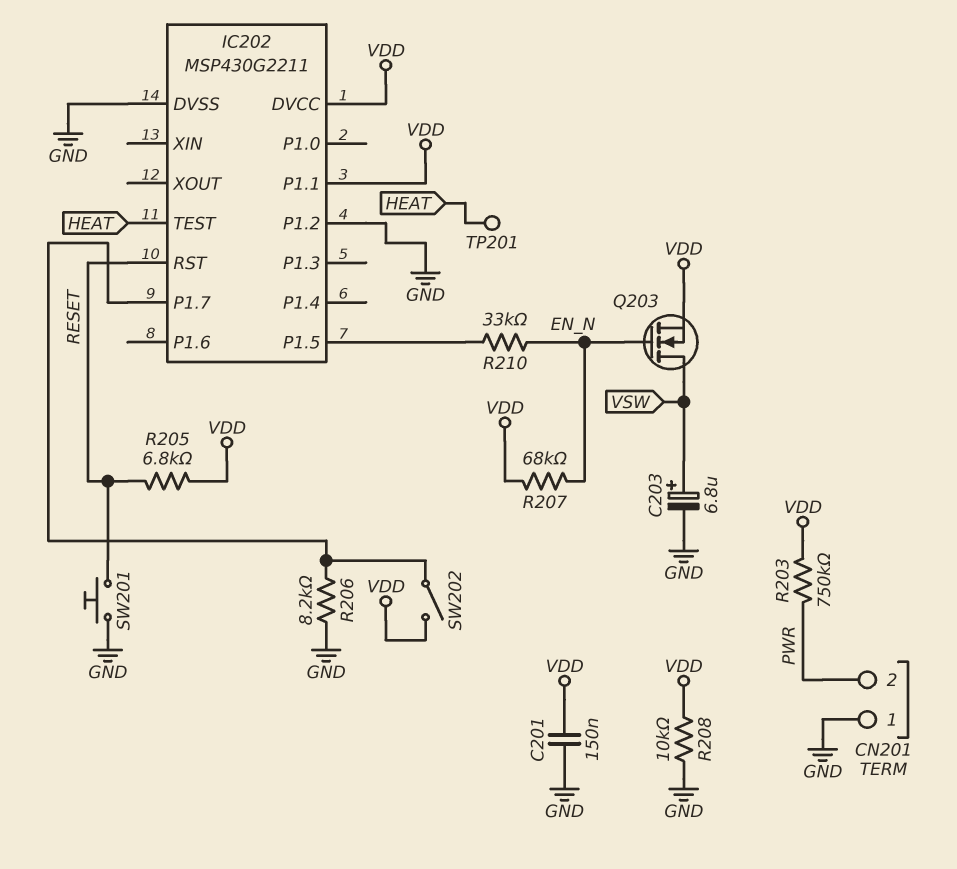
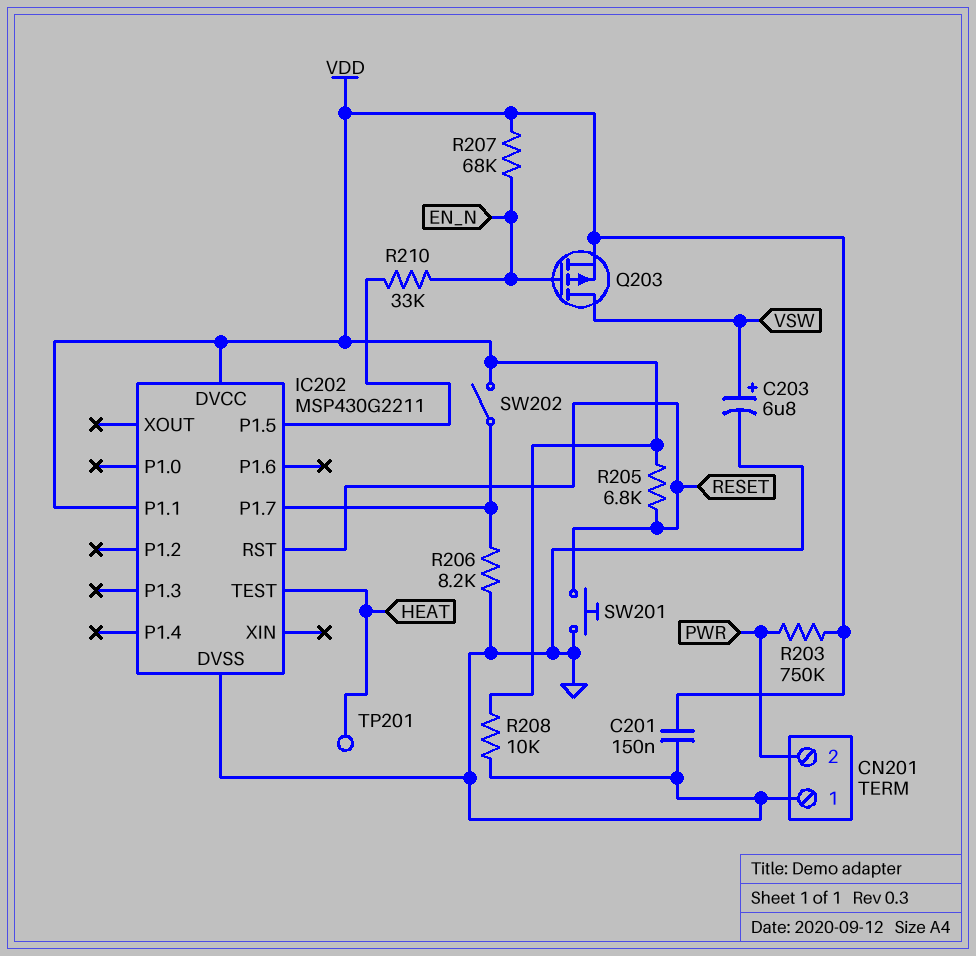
IC202 pin P1.2: GND -> none
Q203: NMOS (G EN_N, D VSW, S VDD) -> PMOS (G EN_N, D VSW, S VDD)

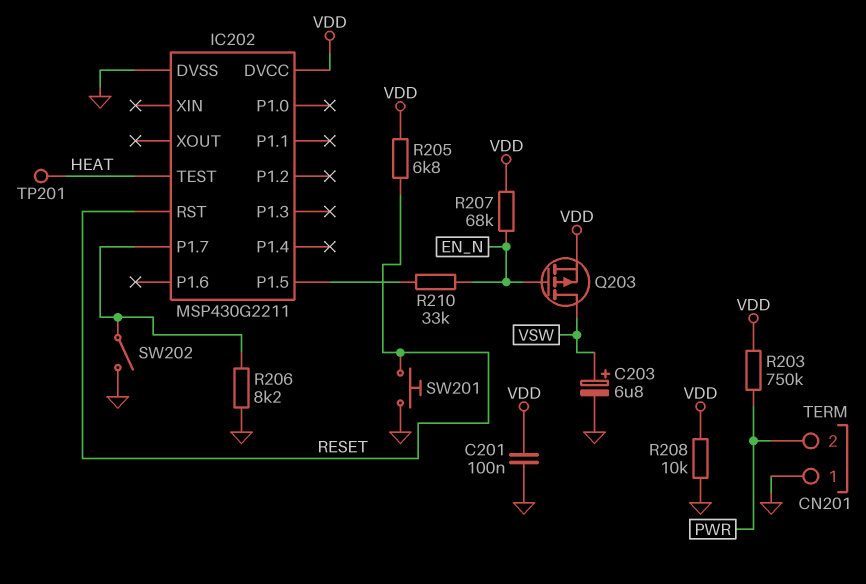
C201: 150nF (GND, VDD) -> 100nF (GND, VDD)
IC202 pin P1.1: VDD -> none
SW202: switch (IC202/P1.7, VDD) -> switch (GND, IC202/P1.7)

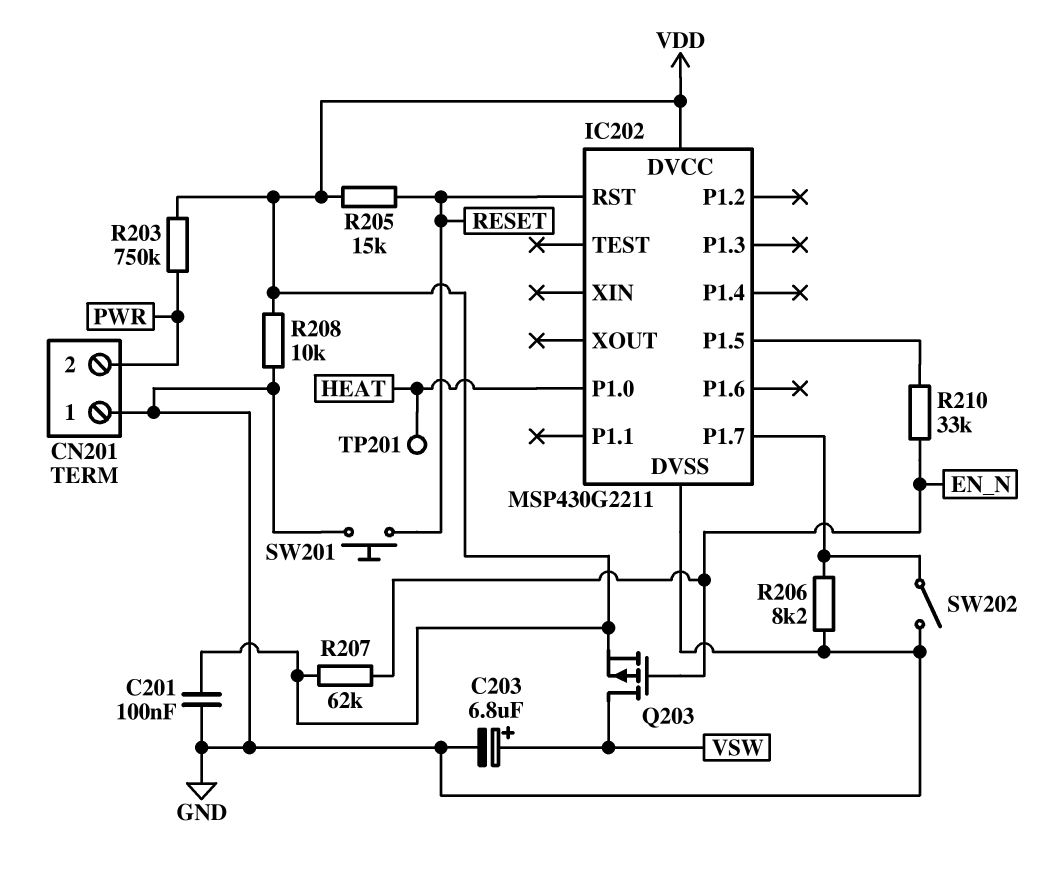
IC202 pin P1.0: none -> HEAT
IC202 pin TEST: HEAT -> none
R205: 6.8k (RESET, VDD) -> 15k (RESET, VDD)
R207: 68k (EN_N, VDD) -> 62k (EN_N, VDD)

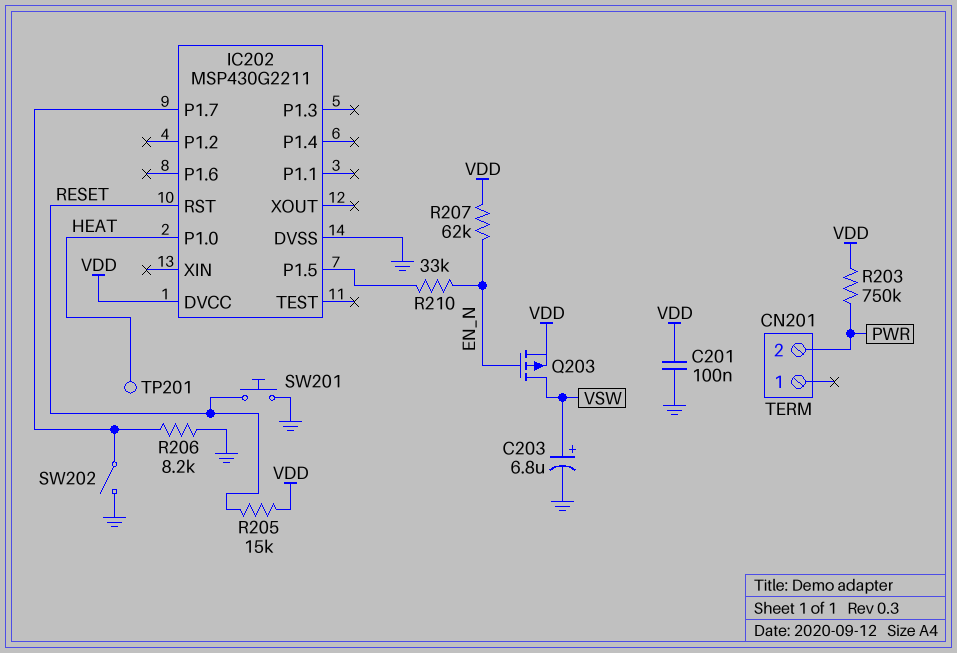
CN201 pin 1: GND -> none
R208: 10k (GND, VDD) -> none

